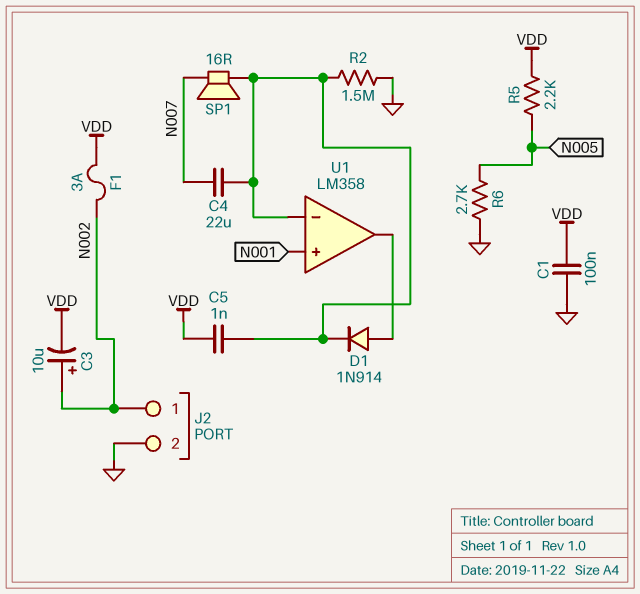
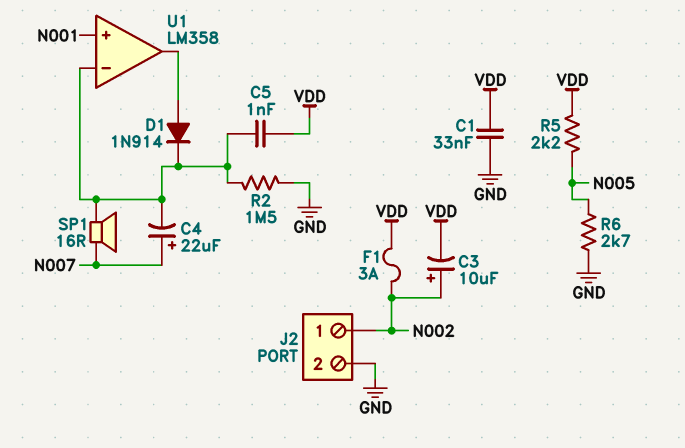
C1: 100nF (GND, VDD) -> 33nF (GND, VDD)
C4: 22uF (N007, U1/in-) -> 22uF (plus N007, minus U1/in-)

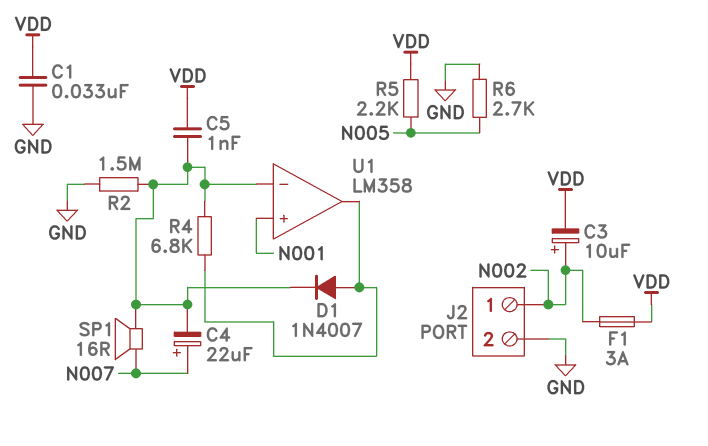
D1: diode 1N914 (A U1/out, K U1/in-) -> diode 1N4007 (A U1/out, K U1/in-)
R4: none -> 6.8k (U1/in-, U1/out)

